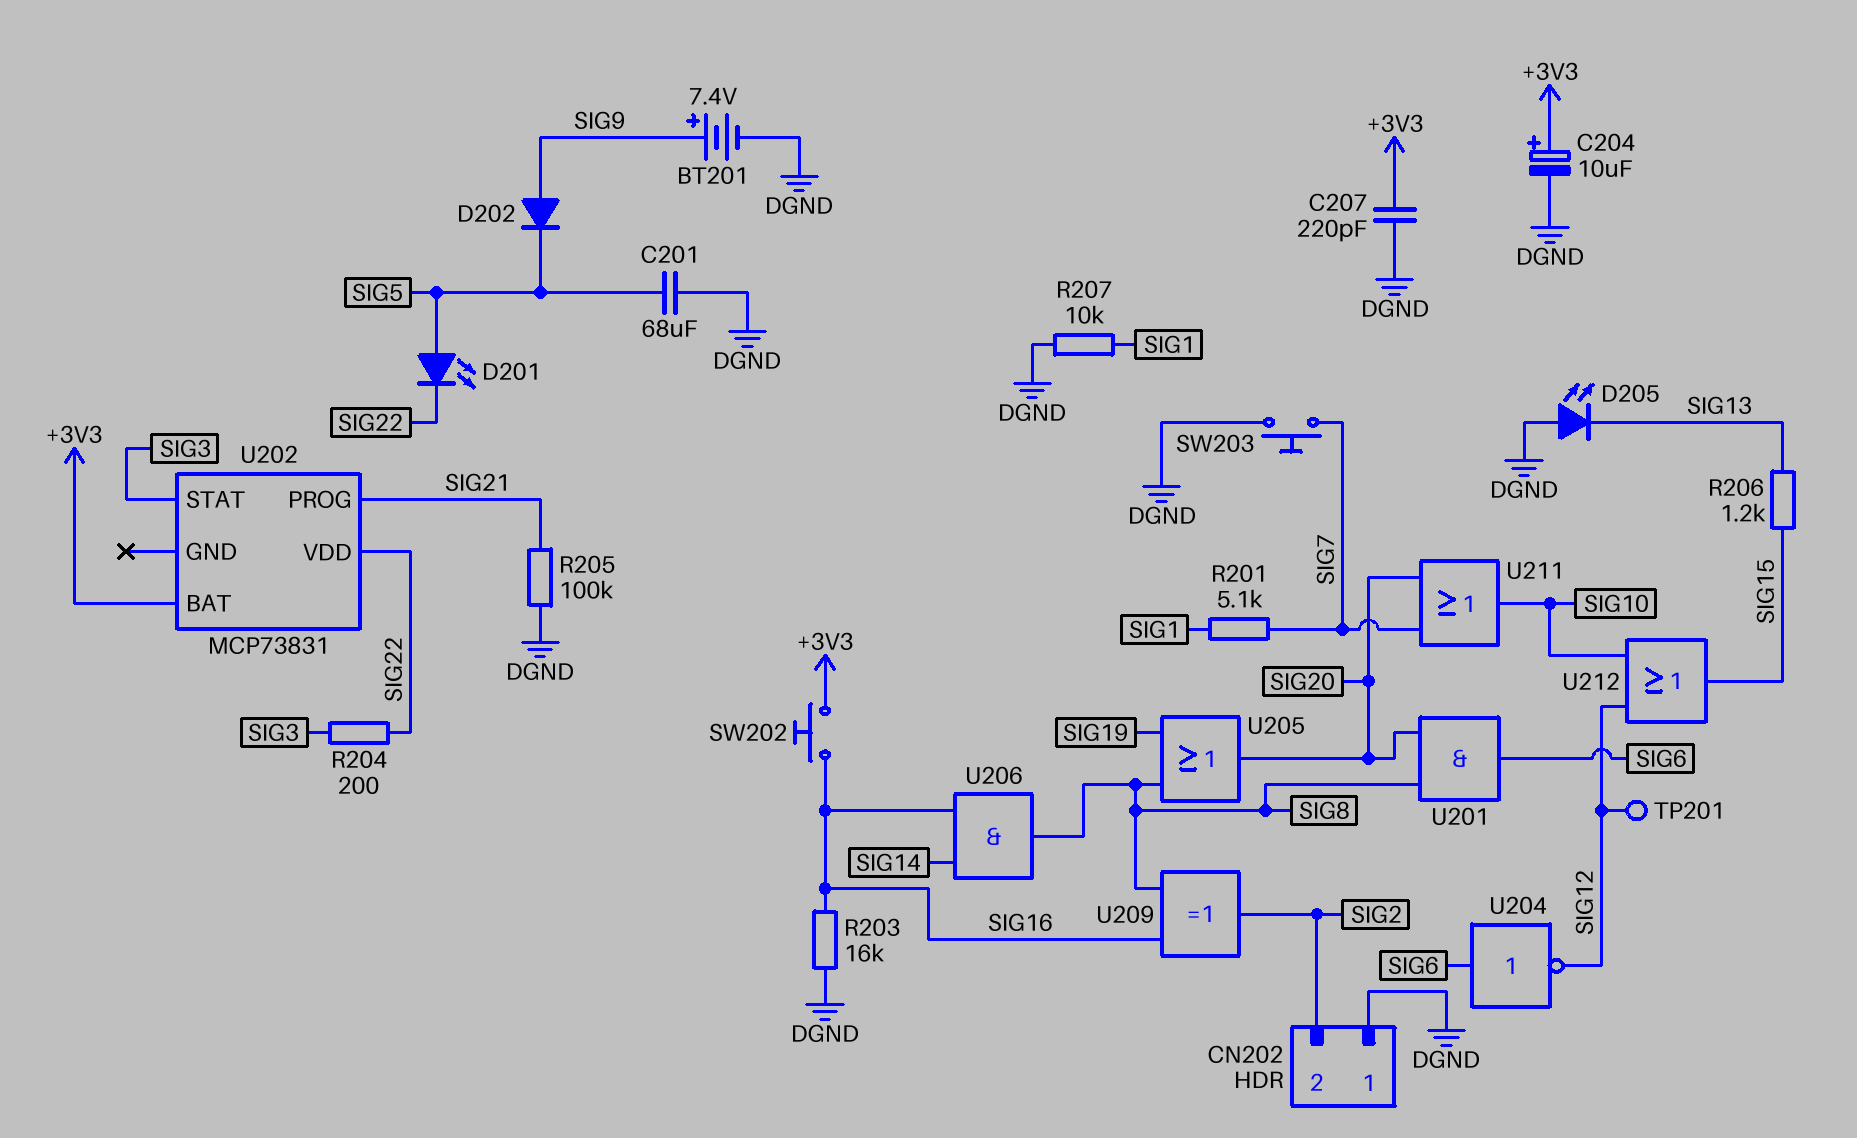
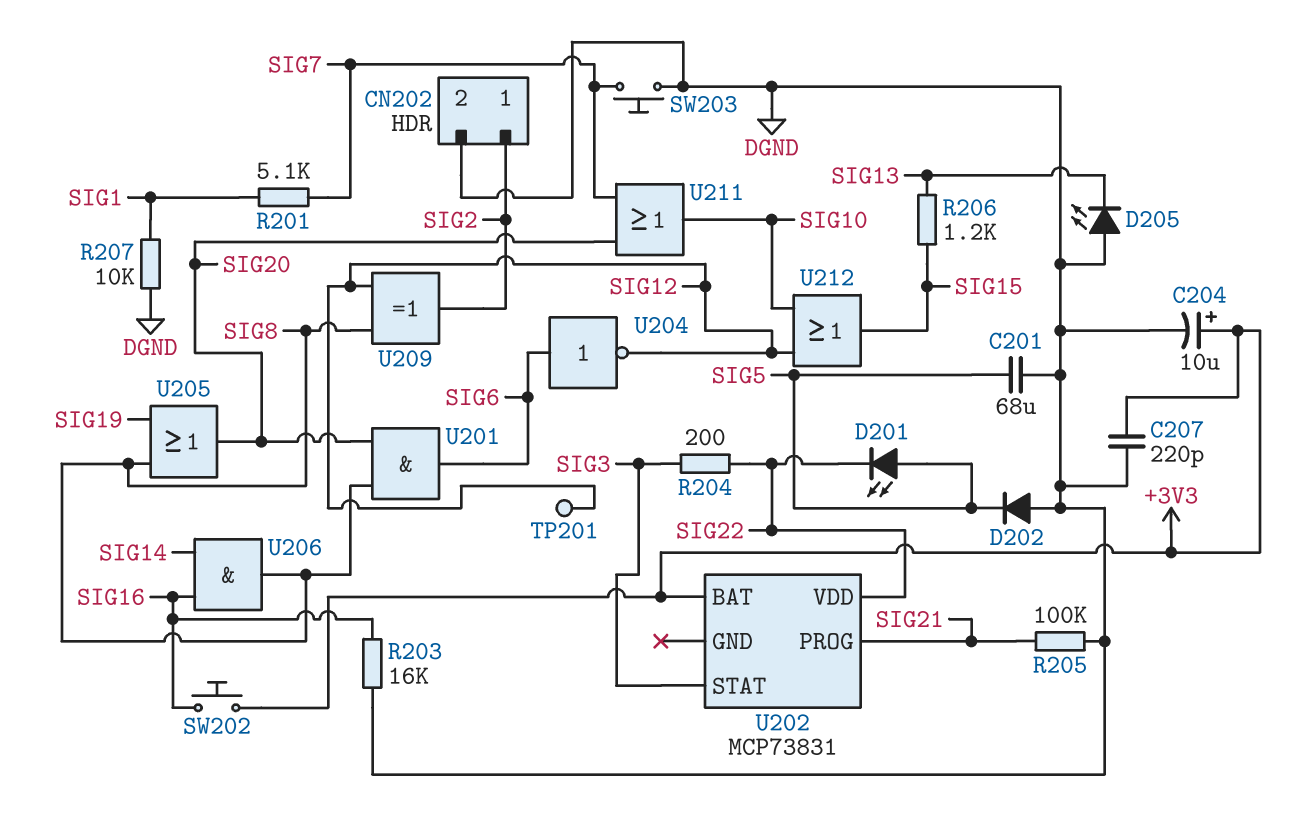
BT201: 7.4V (plus SIG9, minus DGND) -> none
CN202 pin 1: DGND -> SIG2
CN202 pin 2: SIG2 -> DGND
D202: diode (A SIG9, K SIG5) -> diode (A DGND, K SIG5)
U209: XOR (in SIG8, in SIG16, out SIG2) -> XOR (in SIG8, in SIG12, out SIG2)

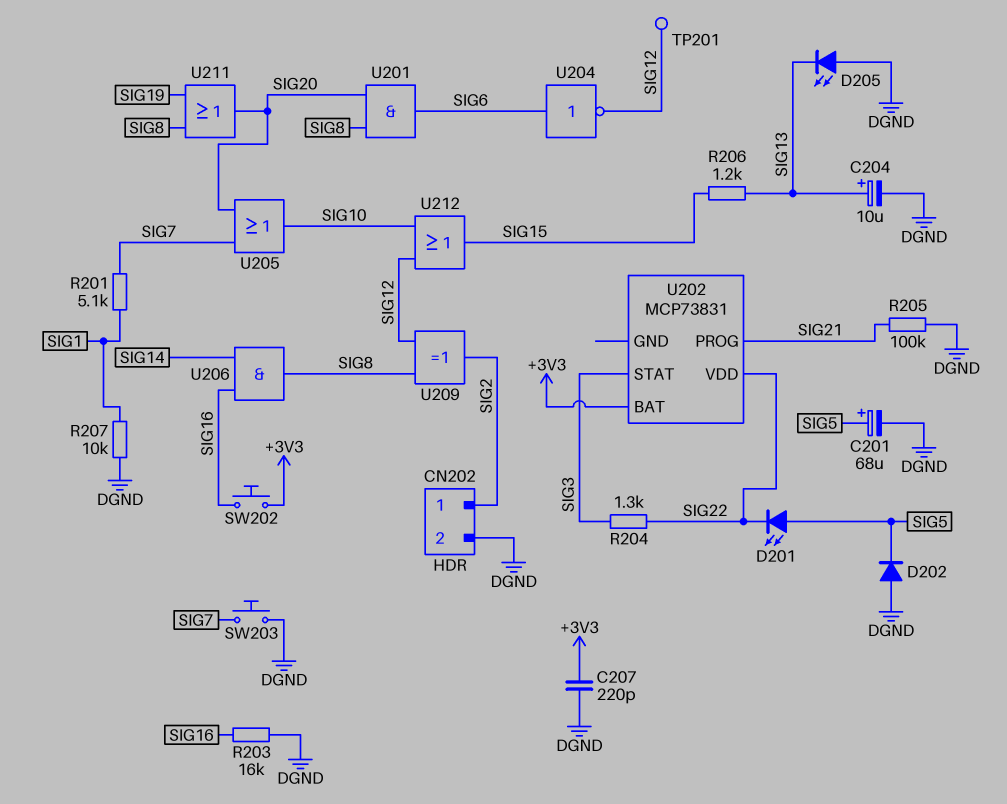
C201: 68uF (DGND, SIG5) -> 68uF (plus SIG5, minus DGND)
C204: 10uF (plus +3V3, minus DGND) -> 10uF (plus SIG13, minus DGND)
R204: 200 (SIG3, SIG22) -> 1.3k (SIG3, SIG22)
U205: OR (in SIG8, in SIG19, out SIG20) -> OR (in SIG7, in SIG20, out SIG10)
U211: OR (in SIG7, in SIG20, out SIG10) -> OR (in SIG8, in SIG19, out SIG20)

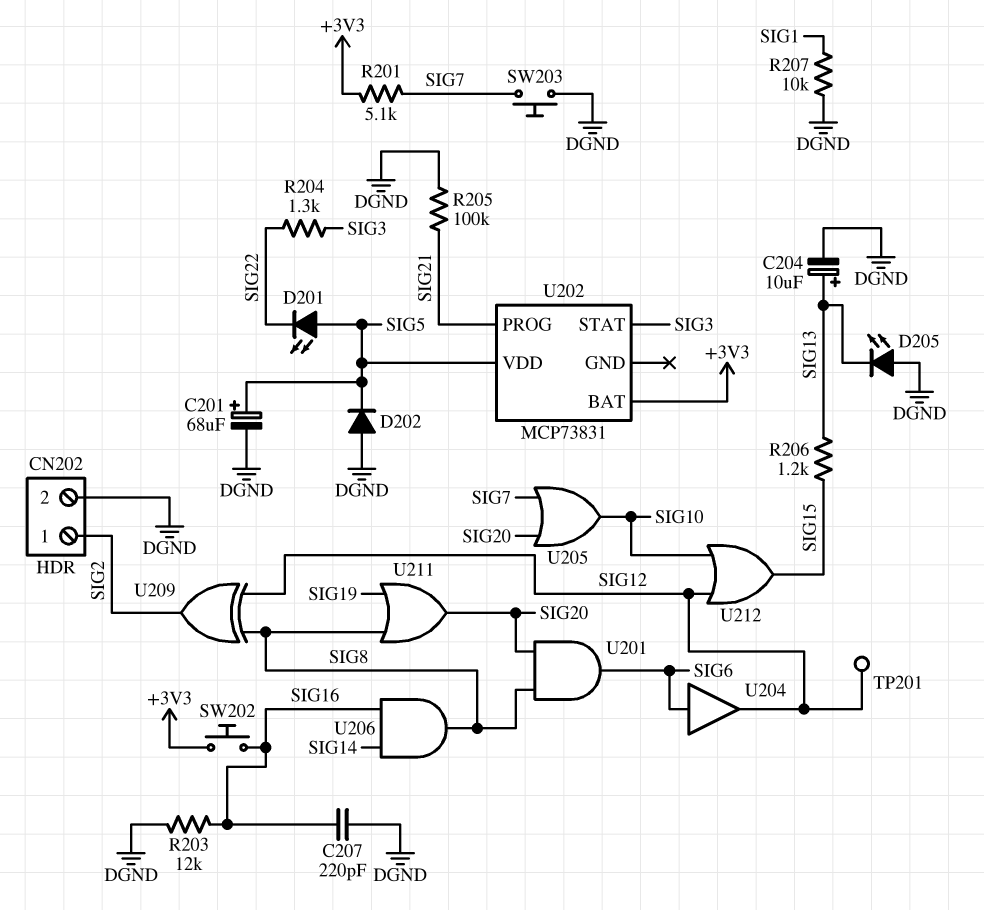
C207: 220pF (+3V3, DGND) -> 220pF (DGND, SIG16)
R201: 5.1k (SIG1, SIG7) -> 5.1k (+3V3, SIG7)
R203: 16k (DGND, SIG16) -> 12k (DGND, SIG16)
U202 pin VDD: SIG22 -> SIG5
U204: NOT (in SIG6, out SIG12) -> buffer (in SIG6, out SIG12)

